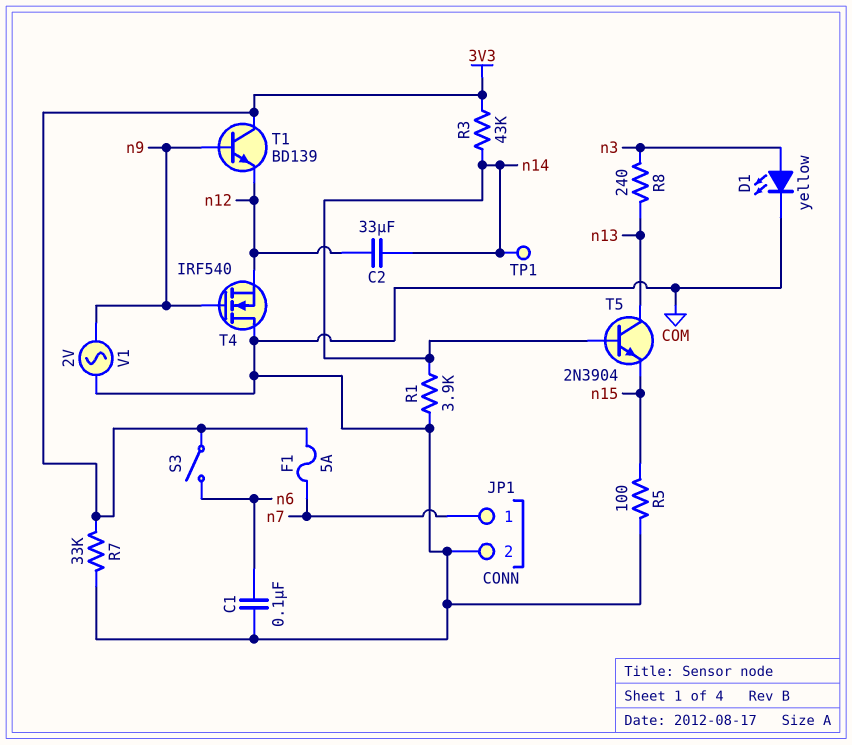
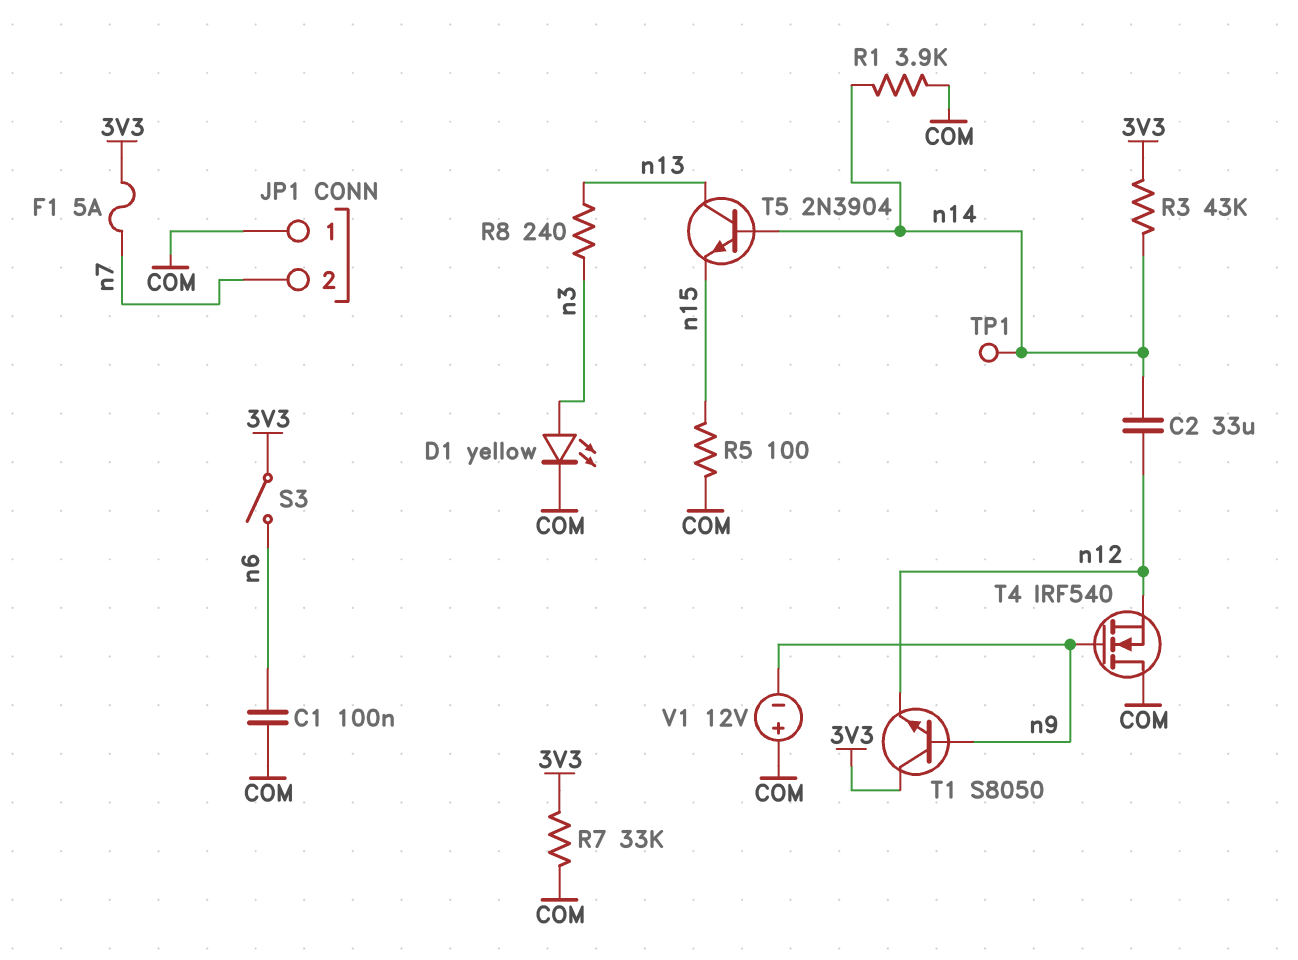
JP1 pin 1: n7 -> COM
JP1 pin 2: COM -> n7
T1: NPN BD139 (B n9, C 3V3, E n12) -> NPN S8050 (B n9, C 3V3, E n12)
V1: AC 2V (COM, n9) -> 12V (plus COM, minus n9)

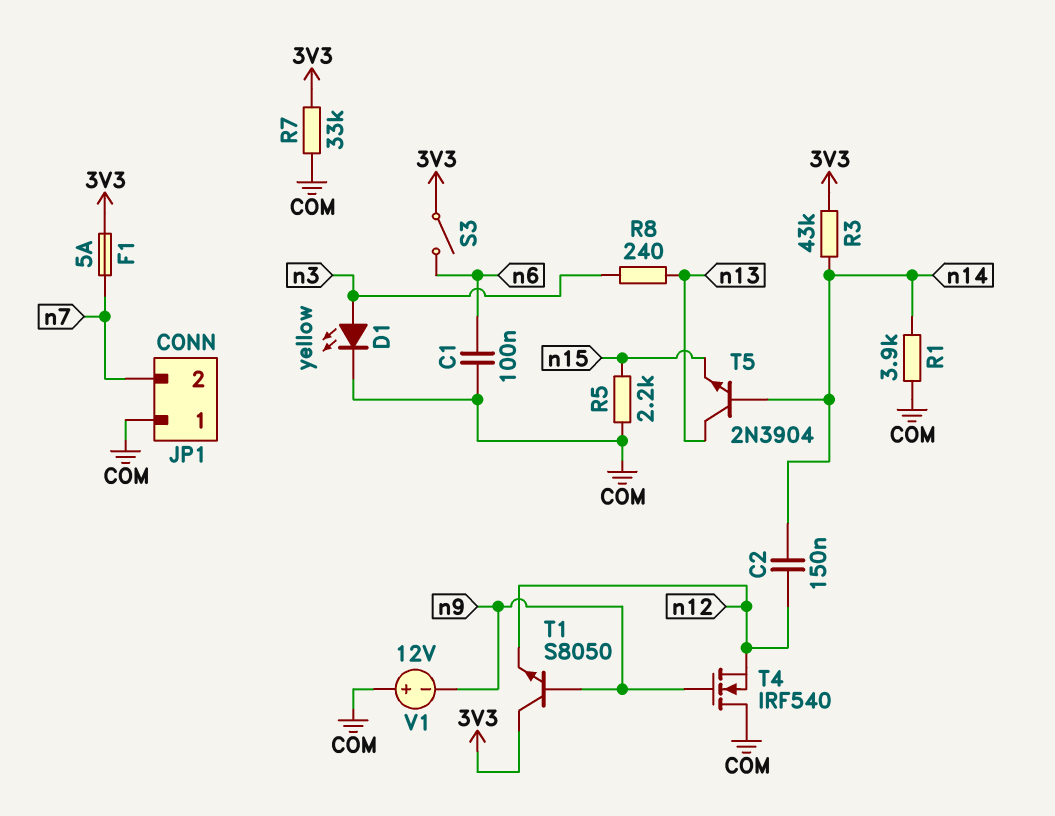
C2: 33uF (n12, n14) -> 150nF (n12, n14)
R5: 100 (COM, n15) -> 2.2k (COM, n15)
TP1: test point (n14) -> none

